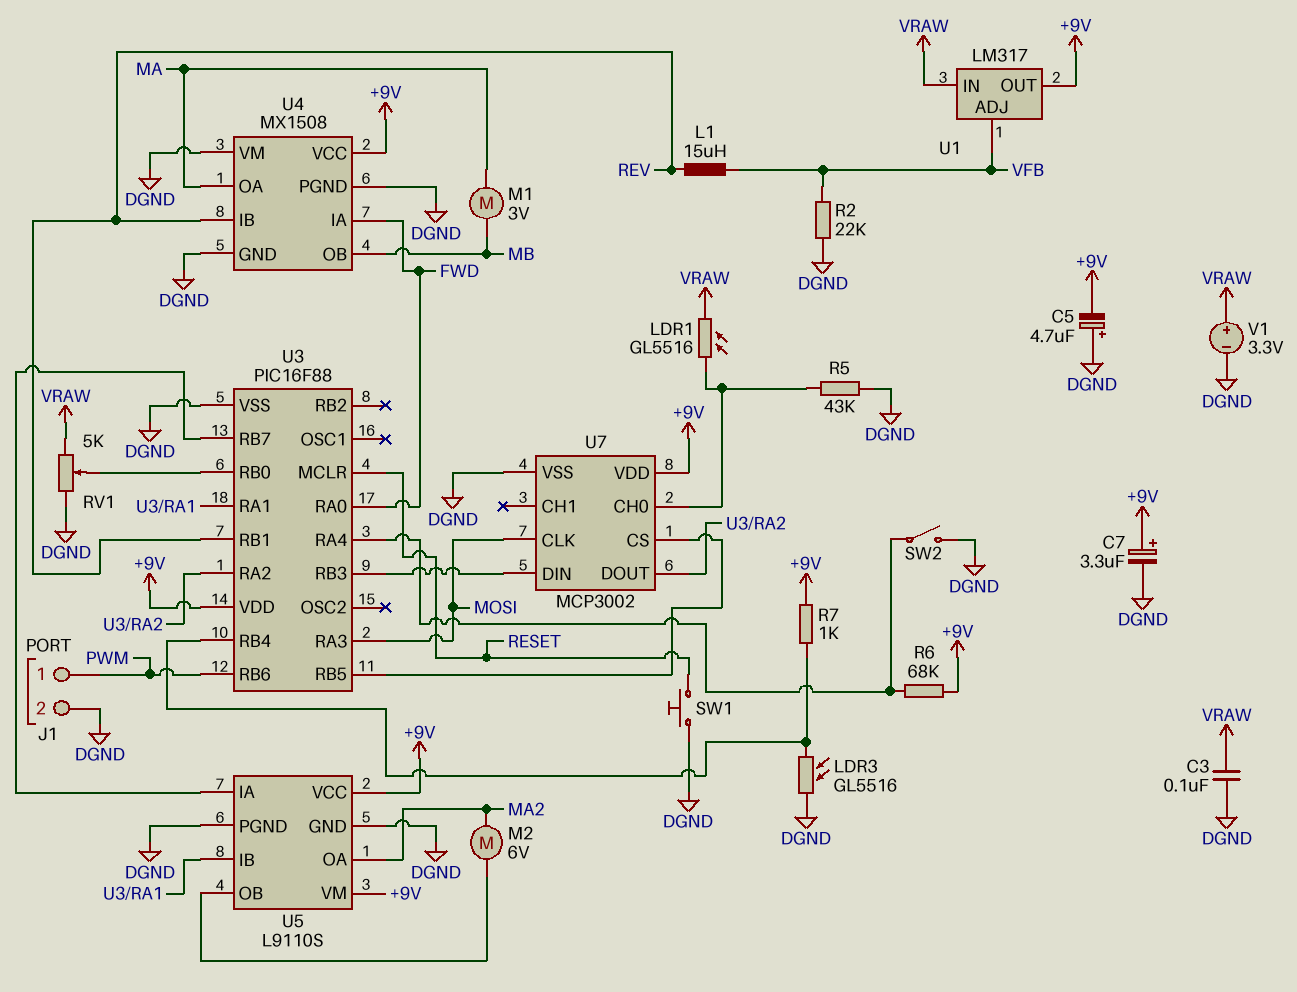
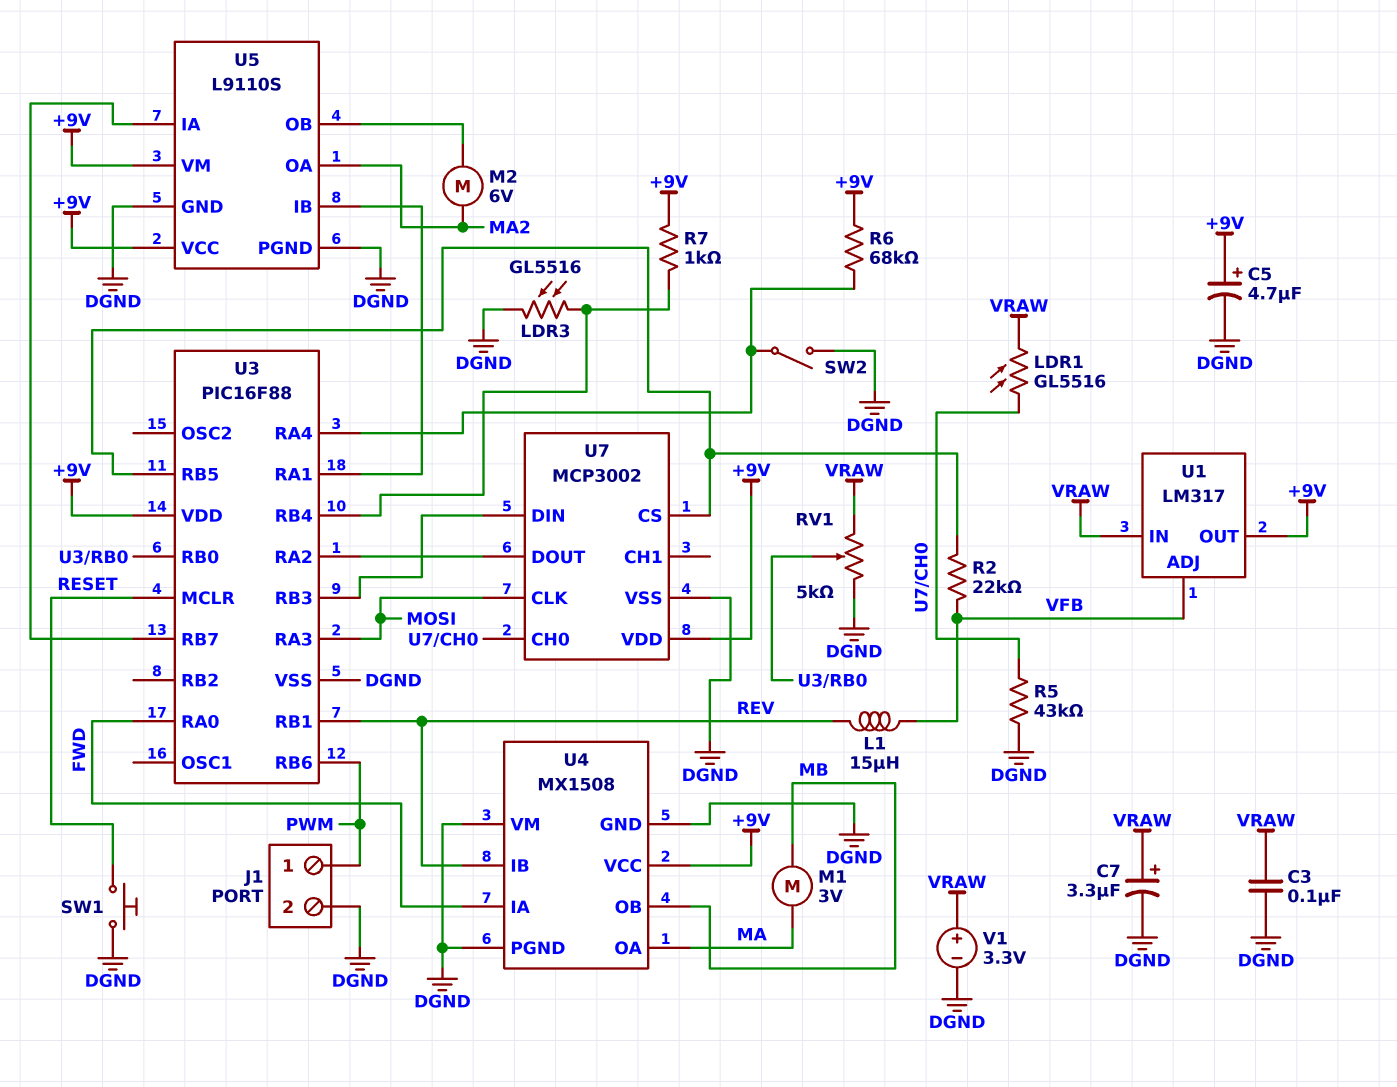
C5: 4.7uF (plus DGND, minus +9V) -> 4.7uF (plus +9V, minus DGND)
C7: 3.3uF (plus +9V, minus DGND) -> 3.3uF (plus VRAW, minus DGND)
R2: 22k (DGND, VFB) -> 22k (U3/RB5, VFB)

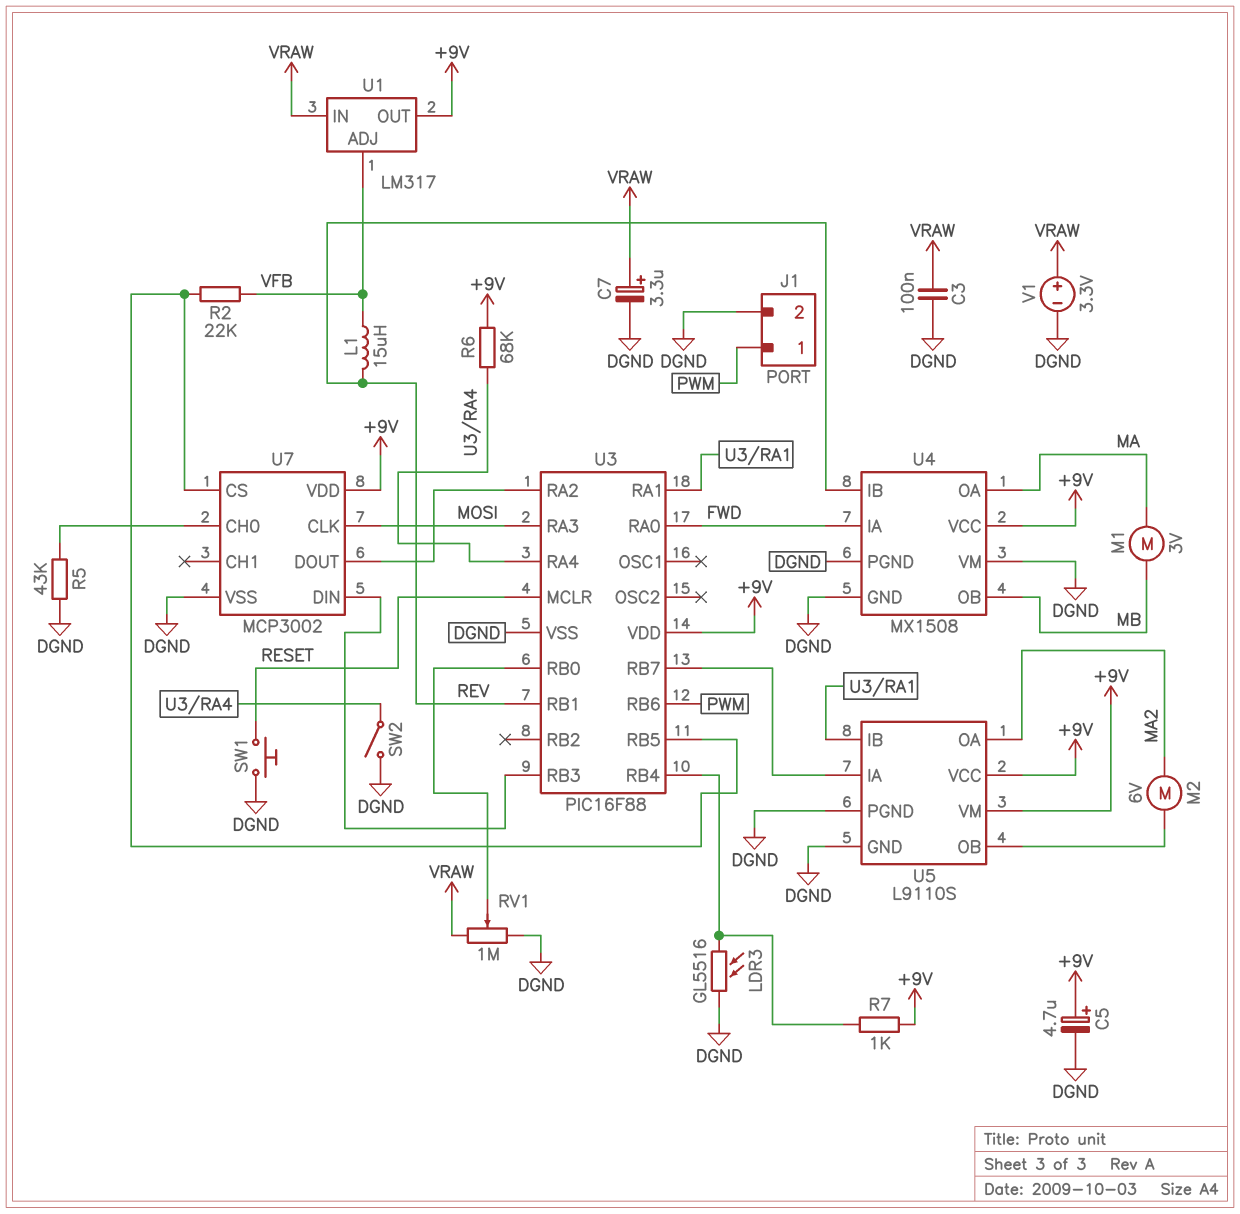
LDR1: GL5516 (U7/CH0, VRAW) -> none
RV1: 5k (DGND, VRAW, wiper U3/RB0) -> 1M (DGND, VRAW, wiper U3/RB0)

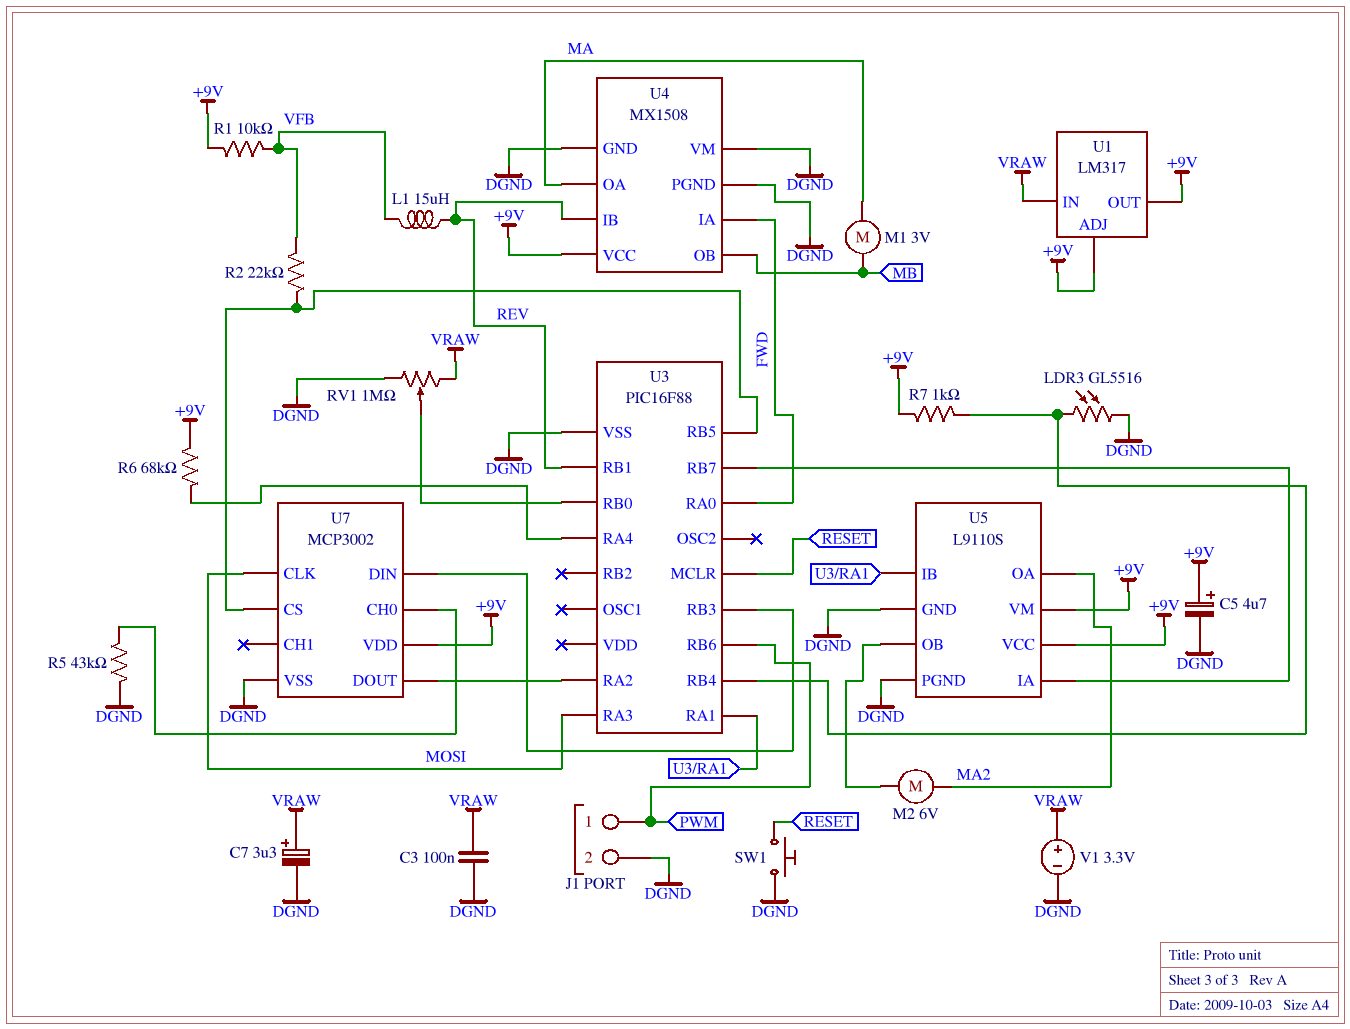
R1: none -> 10k (+9V, VFB)
SW2: switch (DGND, U3/RA4) -> none
U1 pin ADJ: VFB -> +9V
U3 pin VDD: +9V -> none

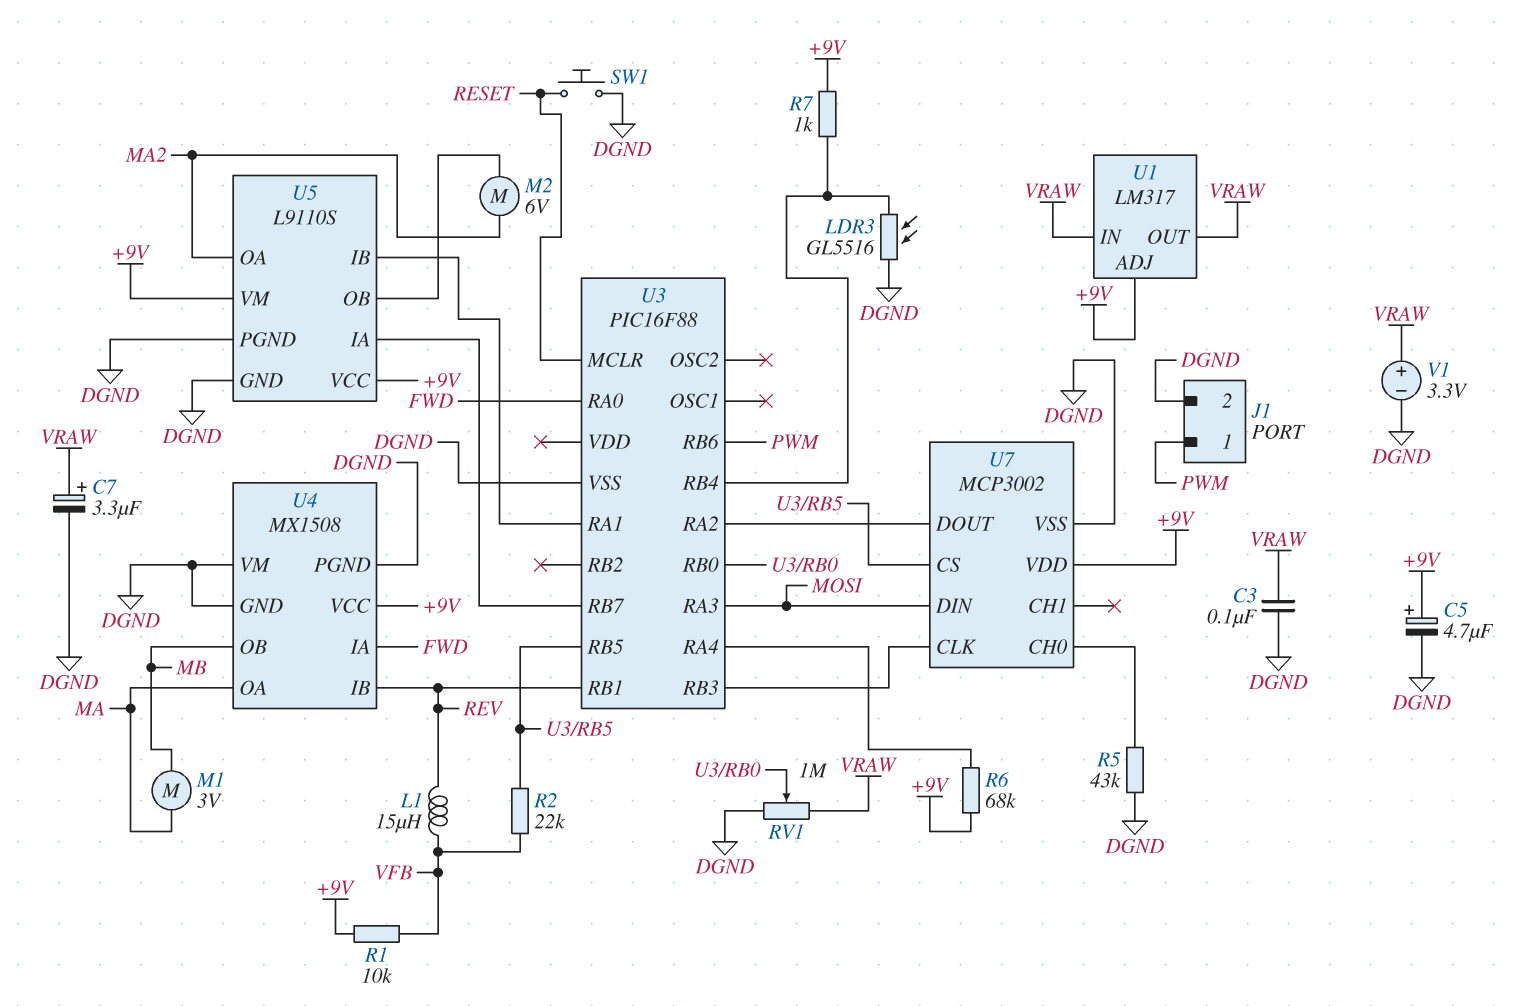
U1 pin OUT: +9V -> VRAW
U7 pin CLK: MOSI -> U3/RB3
U7 pin DIN: U3/RB3 -> MOSI

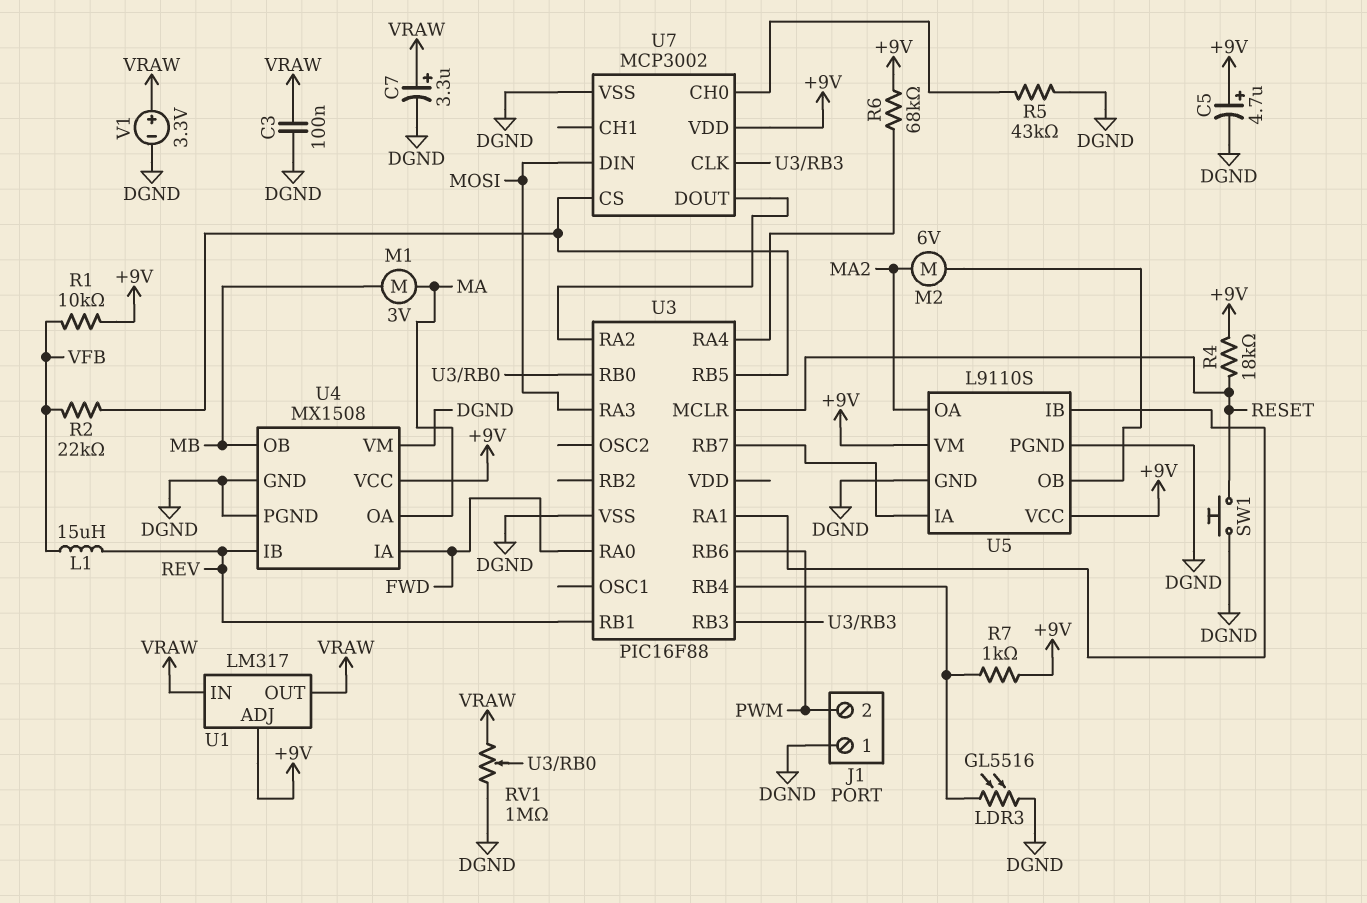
J1 pin 1: PWM -> DGND
J1 pin 2: DGND -> PWM
R4: none -> 18k (+9V, RESET)

